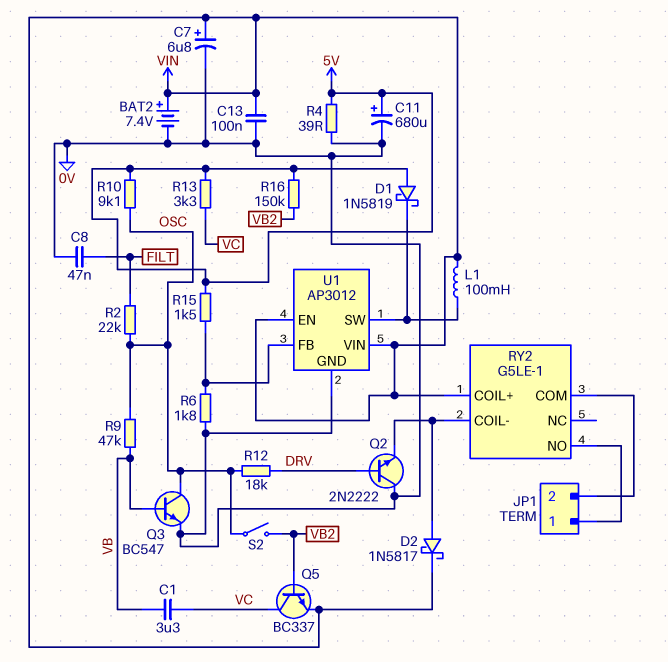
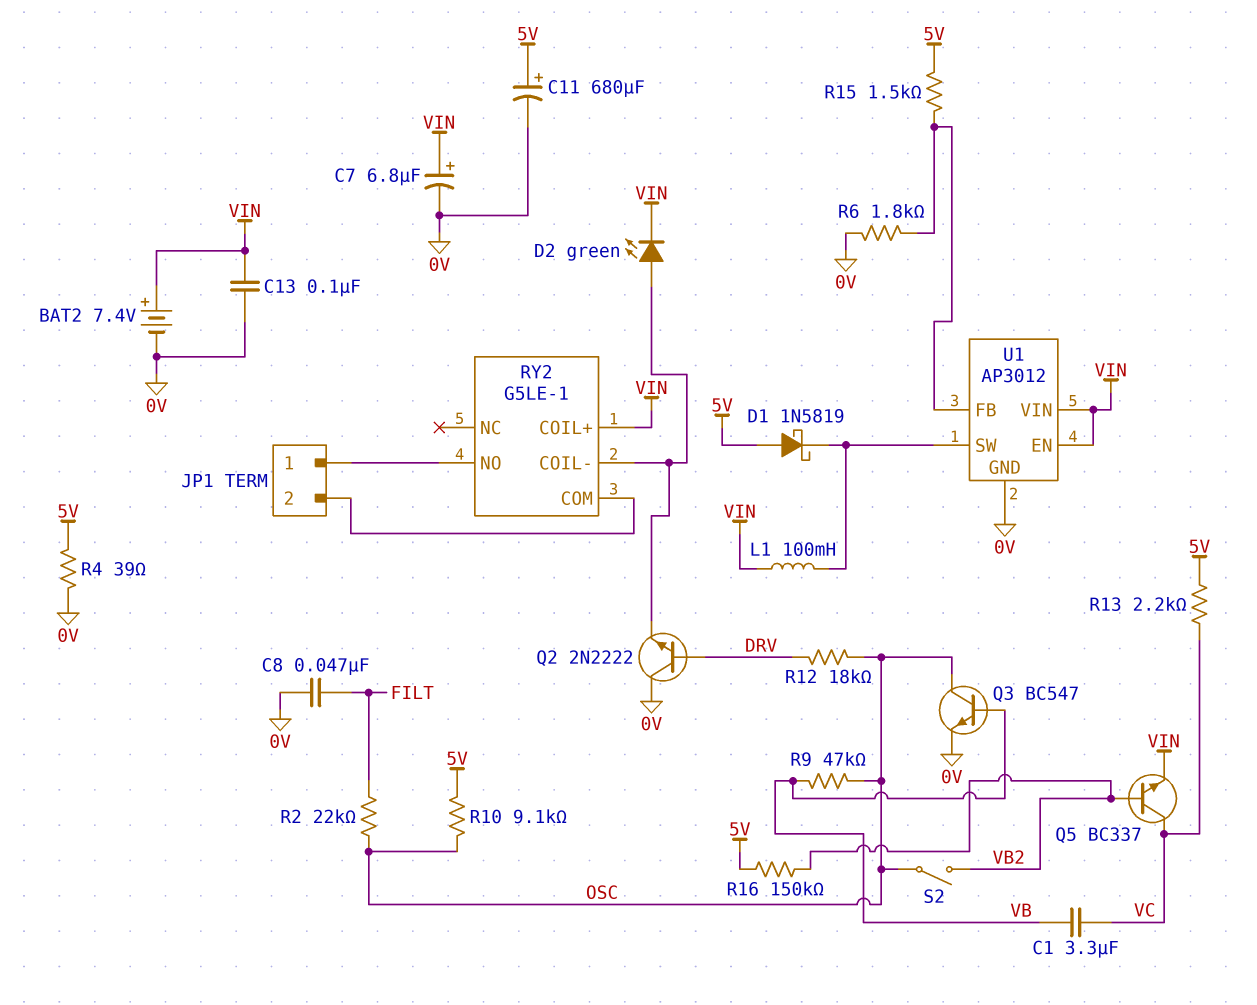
D2: schottky 1N5817 (A RY2/COIL-, K VIN) -> LED green (A RY2/COIL-, K VIN)
R13: 3.3k (5V, VC) -> 2.2k (5V, VC)

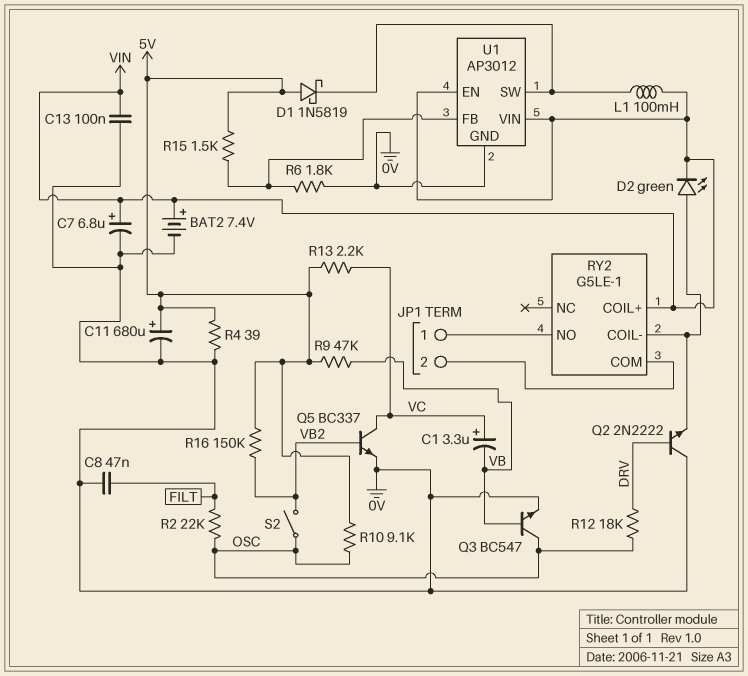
C1: 3.3uF (VB, VC) -> 3.3uF (plus VC, minus VB)
Q5: NPN BC337 (B VB2, C VC, E VIN) -> NPN BC337 (B VB2, C VC, E 0V)
R9: 47k (OSC, VB) -> 47k (5V, VB)

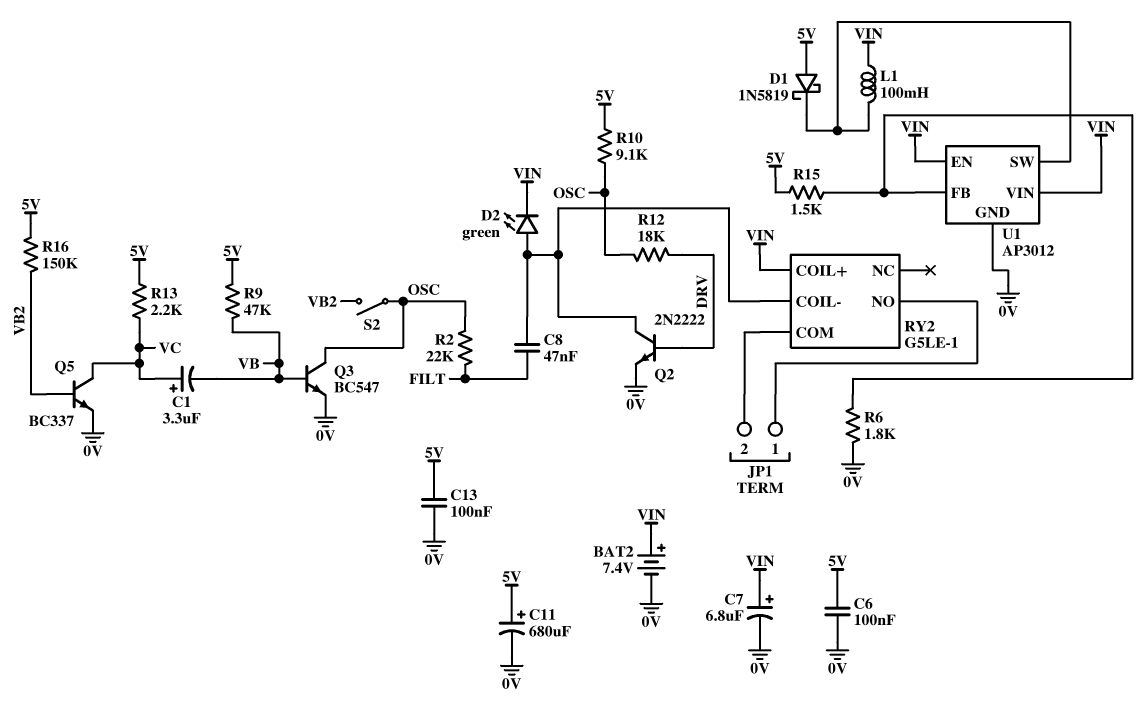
C6: none -> 100nF (0V, 5V)
C8: 47nF (0V, FILT) -> 47nF (FILT, RY2/COIL-)
C13: 100nF (0V, VIN) -> 100nF (0V, 5V)
Q2: NPN 2N2222 (B DRV, C 0V, E RY2/COIL-) -> NPN 2N2222 (B DRV, C RY2/COIL-, E 0V)
R4: 39 (0V, 5V) -> none

